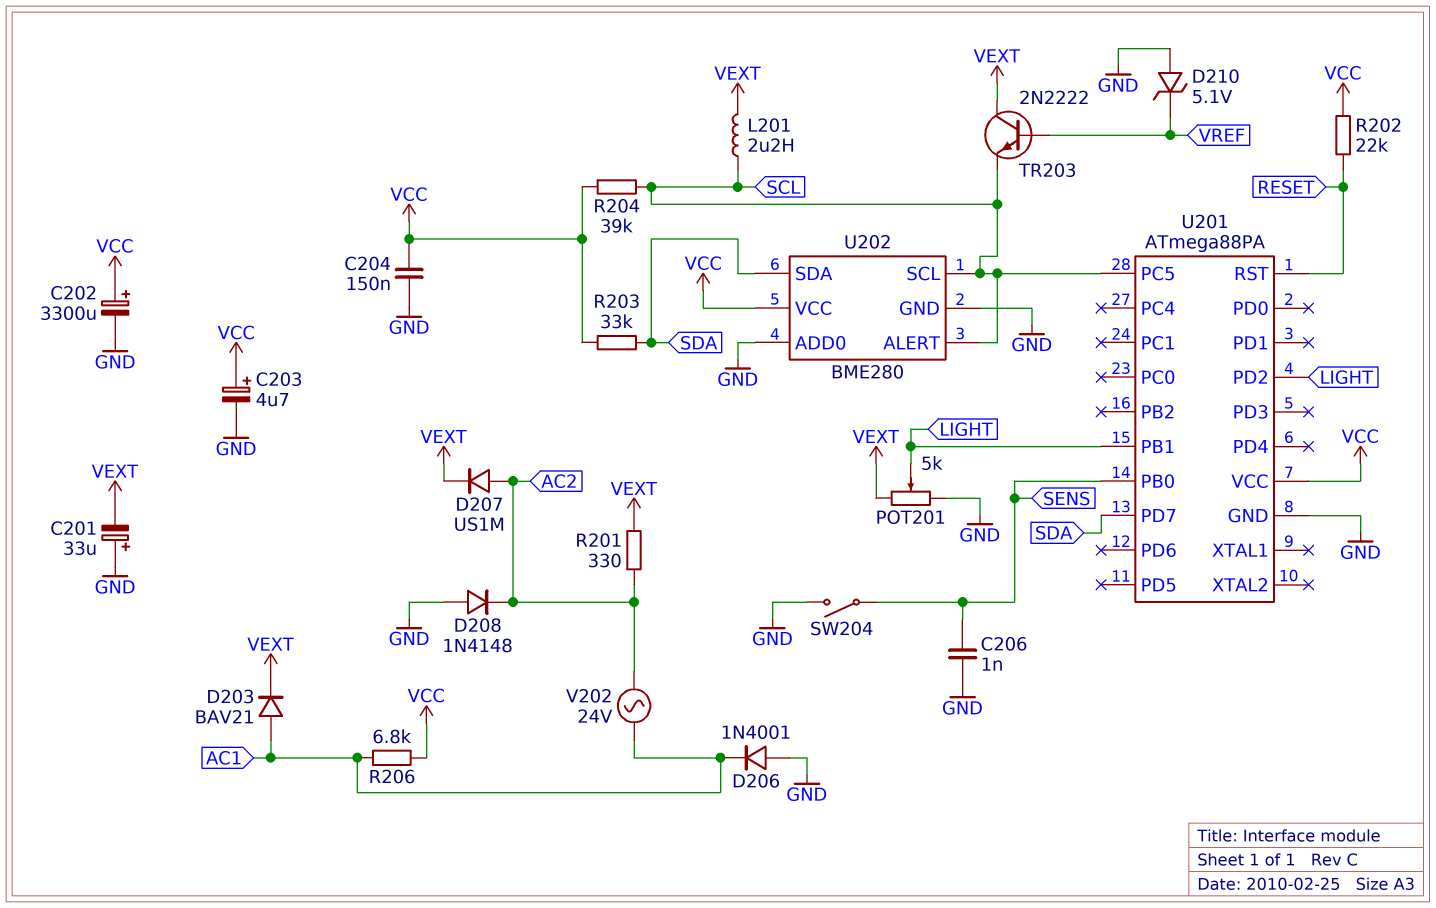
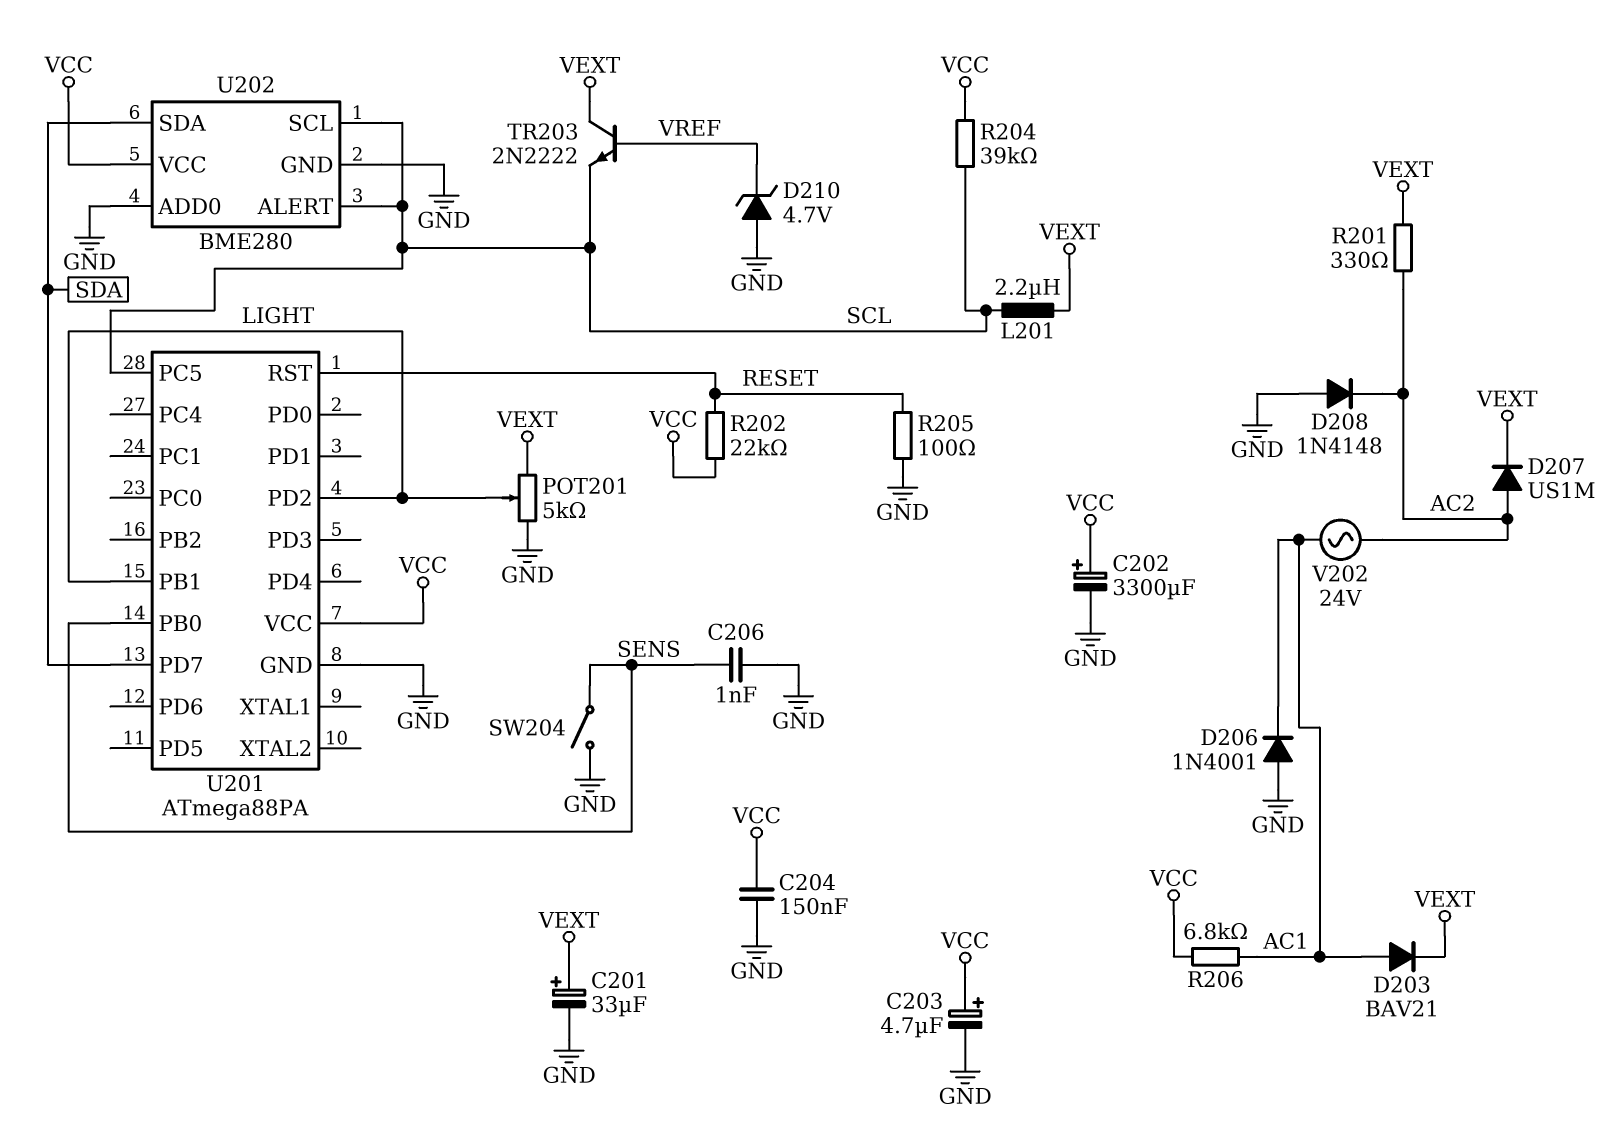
C201: 33uF (plus GND, minus VEXT) -> 33uF (plus VEXT, minus GND)
D210: zener 5.1V (A GND, K VREF) -> zener 4.7V (A GND, K VREF)
R203: 33k (SDA, VCC) -> none
R205: none -> 100 (GND, RESET)

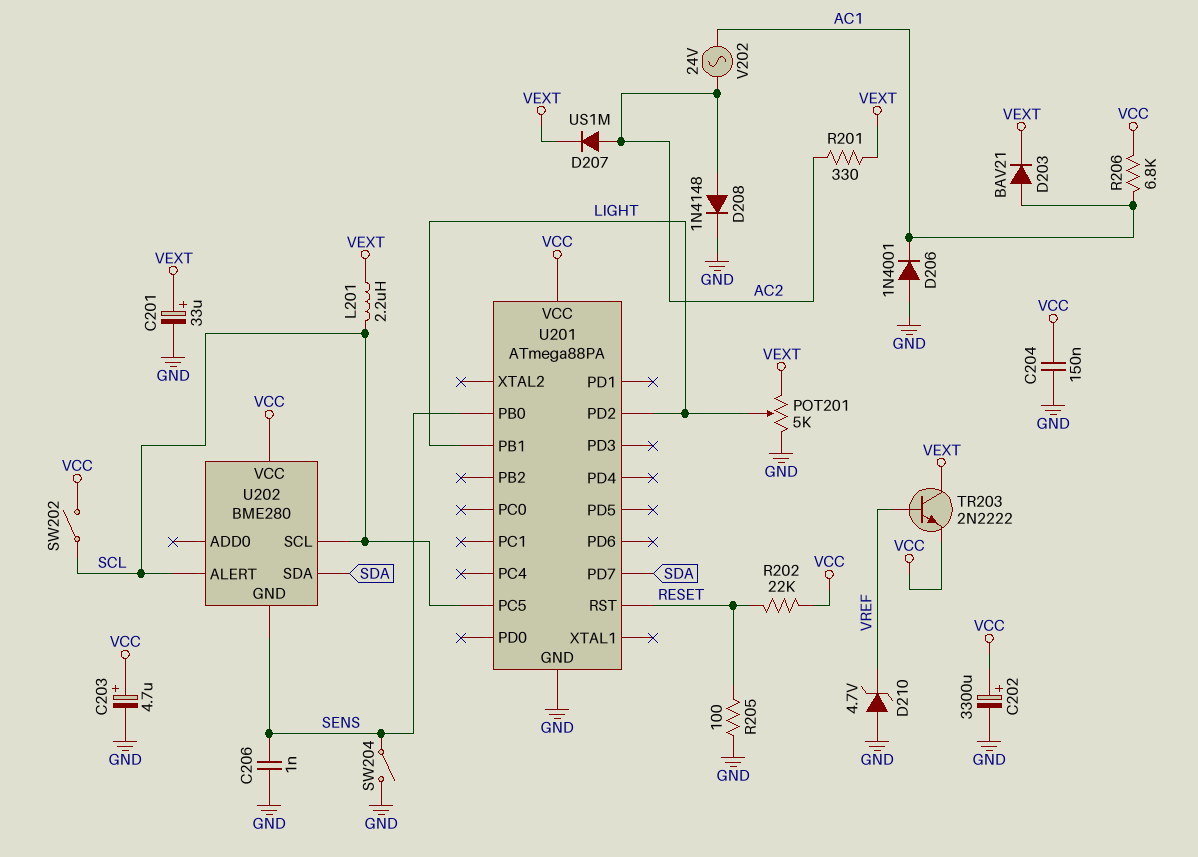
D208: diode 1N4148 (A GND, K AC2) -> diode 1N4148 (A AC2, K GND)
R204: 39k (SCL, VCC) -> none
SW202: none -> switch (SCL, VCC)
TR203: NPN 2N2222 (B VREF, C VEXT, E SCL) -> NPN 2N2222 (B VREF, C VEXT, E VCC)
U202 pin ADD0: GND -> none
U202 pin GND: GND -> SENS

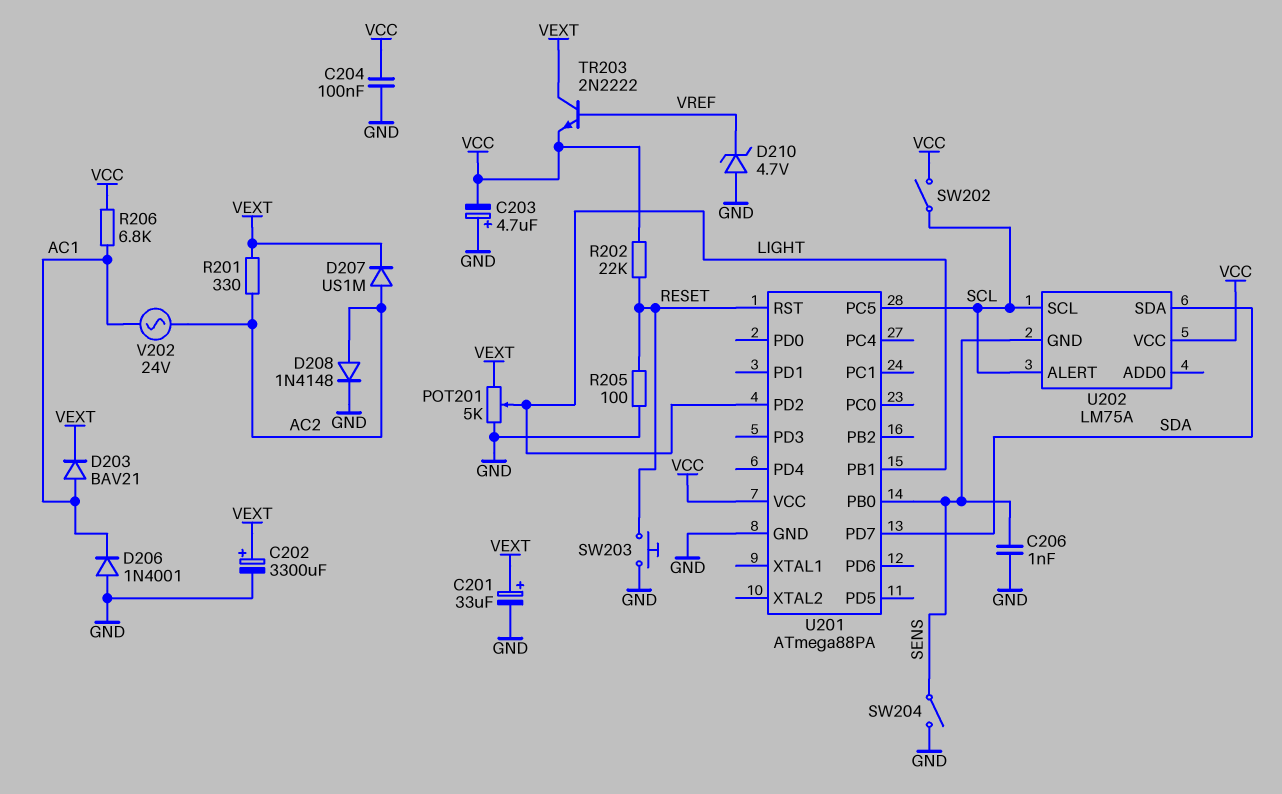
C202: 3300uF (plus VCC, minus GND) -> 3300uF (plus VEXT, minus GND)
C203: 4.7uF (plus VCC, minus GND) -> 4.7uF (plus GND, minus VCC)
C204: 150nF (GND, VCC) -> 100nF (GND, VCC)
L201: 2.2uH (SCL, VEXT) -> none
SW203: none -> button (GND, RESET)
U202: BME280 -> LM75A

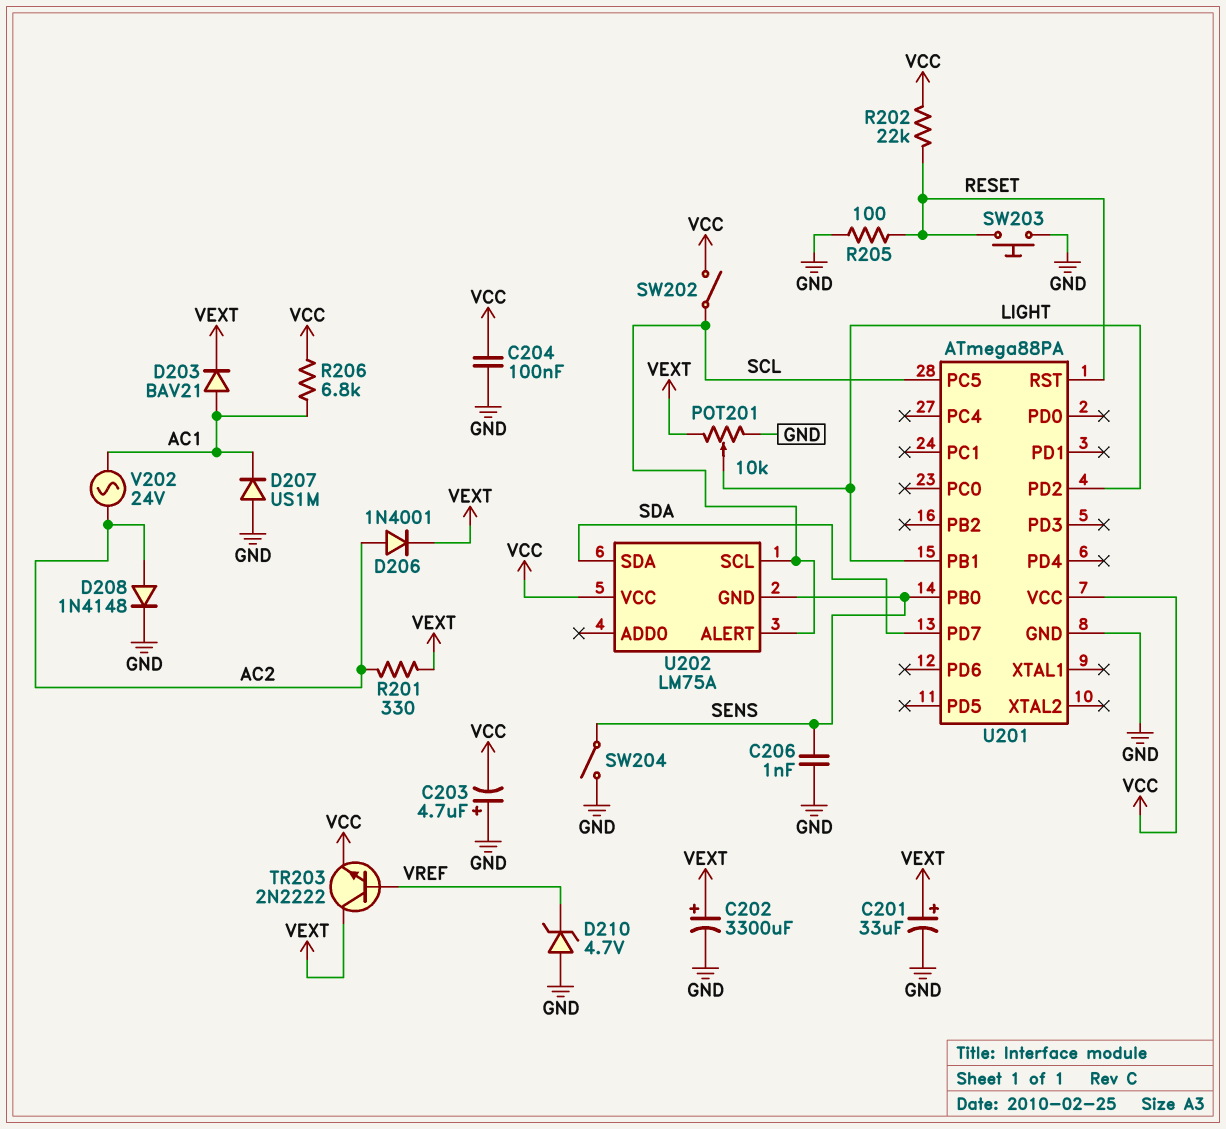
D206: diode 1N4001 (A GND, K AC1) -> diode 1N4001 (A AC2, K VEXT)
D207: diode US1M (A AC2, K VEXT) -> diode US1M (A GND, K AC1)
POT201: 5k (GND, VEXT, wiper LIGHT) -> 10k (GND, VEXT, wiper LIGHT)

